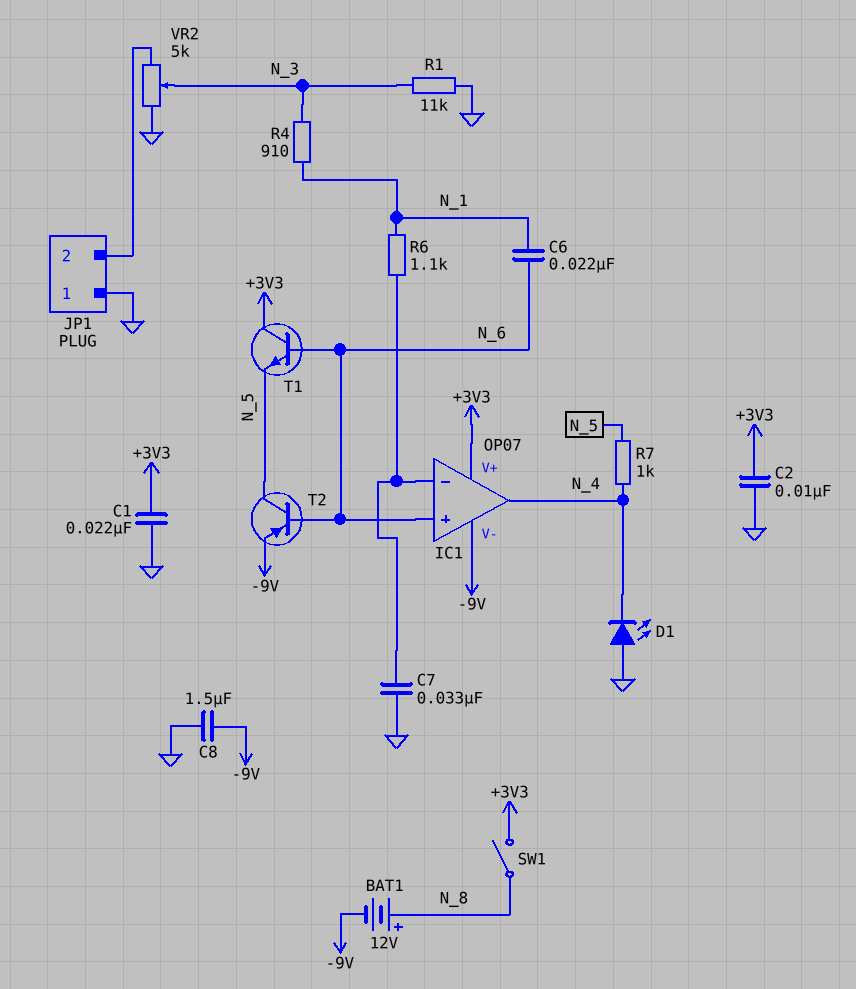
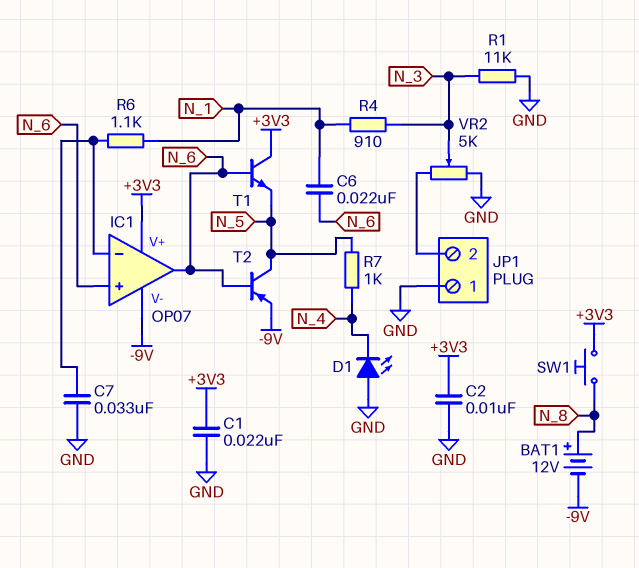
C8: 1.5uF (-9V, GND) -> none
IC1 pin out: N_4 -> N_6
SW1: switch (+3V3, N_8) -> button (+3V3, N_8)

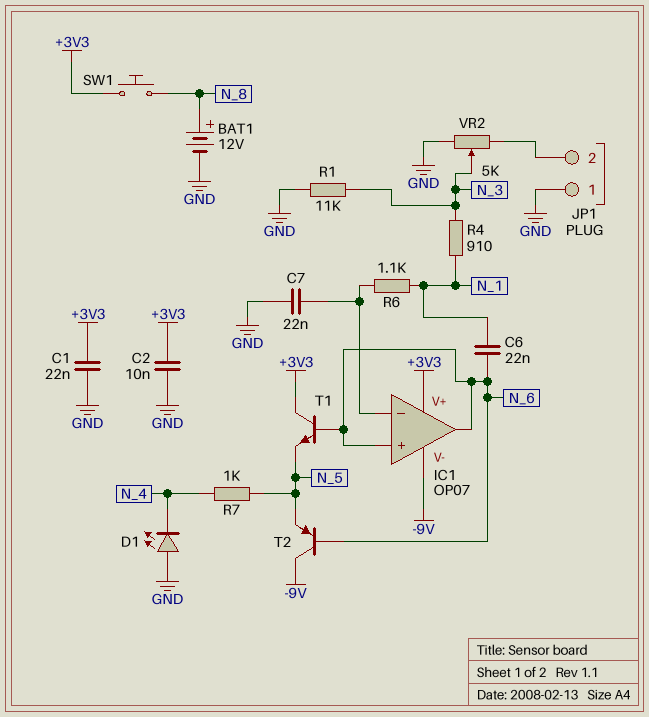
BAT1: 12V (plus N_8, minus -9V) -> 12V (plus N_8, minus GND)
C7: 33nF (GND, IC1/in-) -> 22nF (GND, IC1/in-)
T2: PNP (B N_6, C N_5, E -9V) -> PNP (B N_6, C -9V, E N_5)

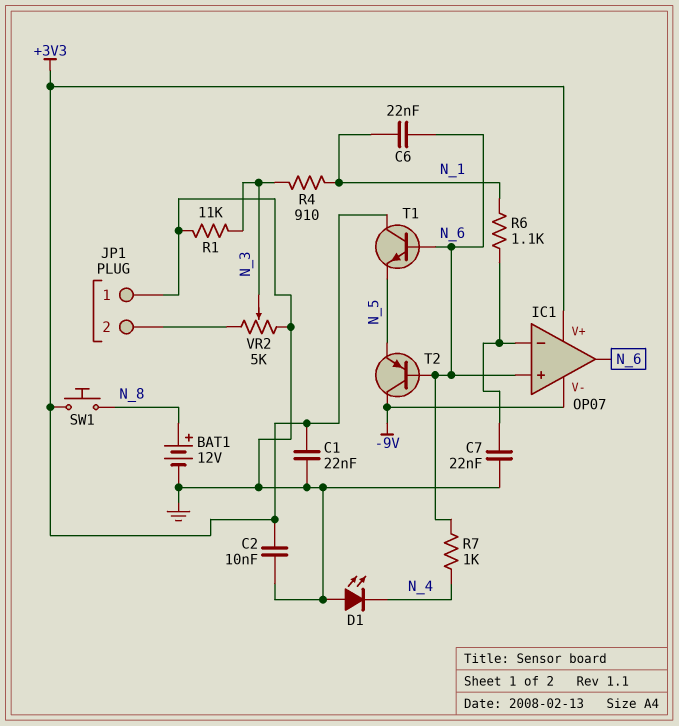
R7: 1k (N_4, N_5) -> 1k (N_4, N_6)

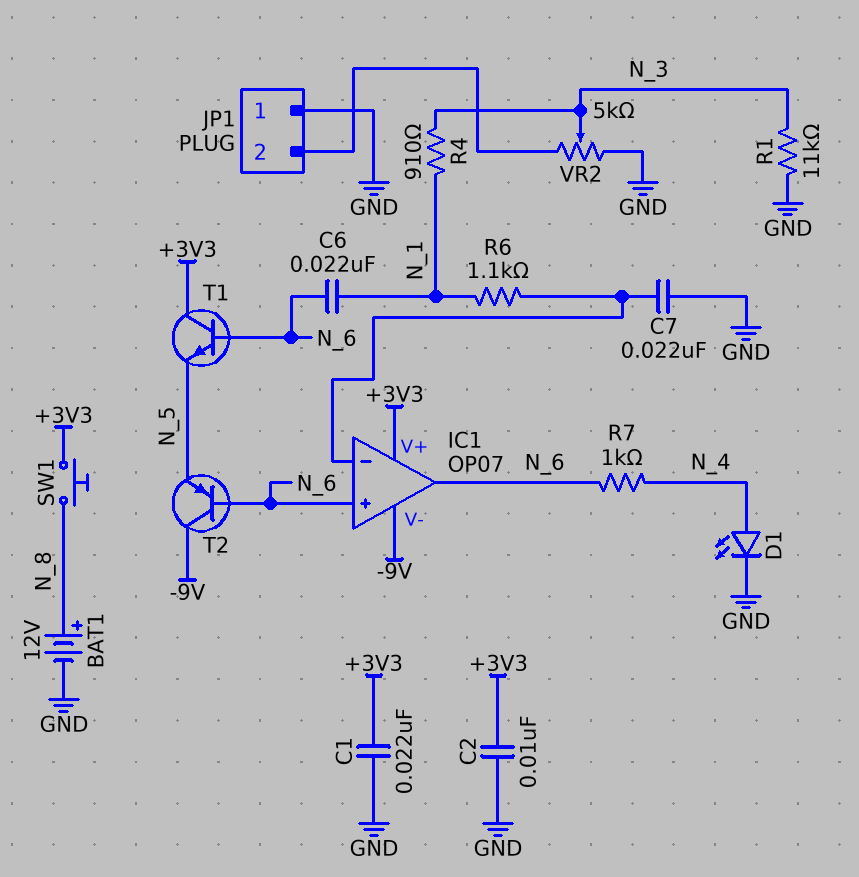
D1: LED (A GND, K N_4) -> LED (A N_4, K GND)

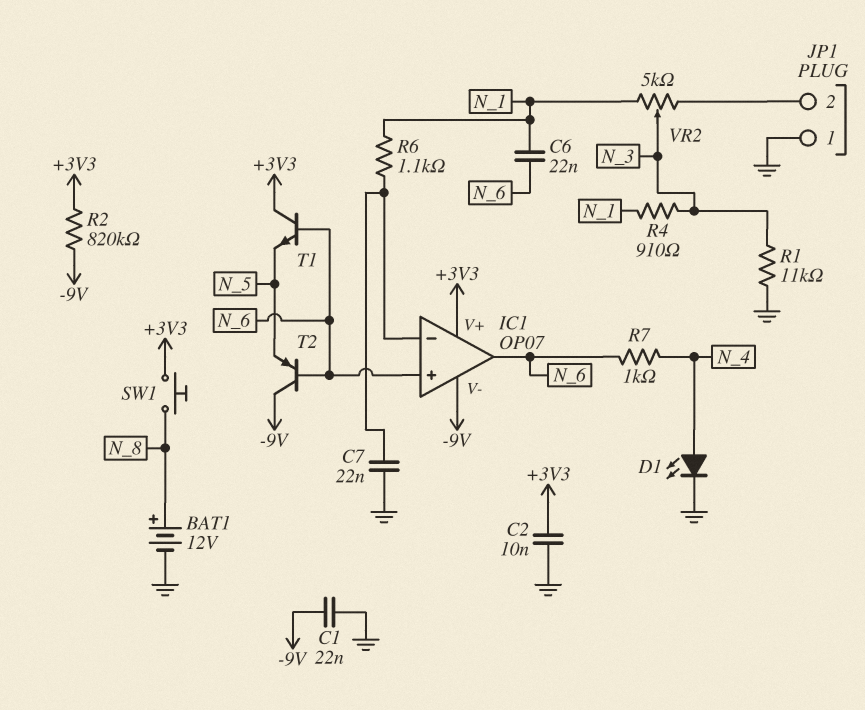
C1: 22nF (+3V3, GND) -> 22nF (-9V, GND)
R2: none -> 820k (+3V3, -9V)
VR2: 5k (GND, JP1/2, wiper N_3) -> 5k (JP1/2, N_1, wiper N_3)

